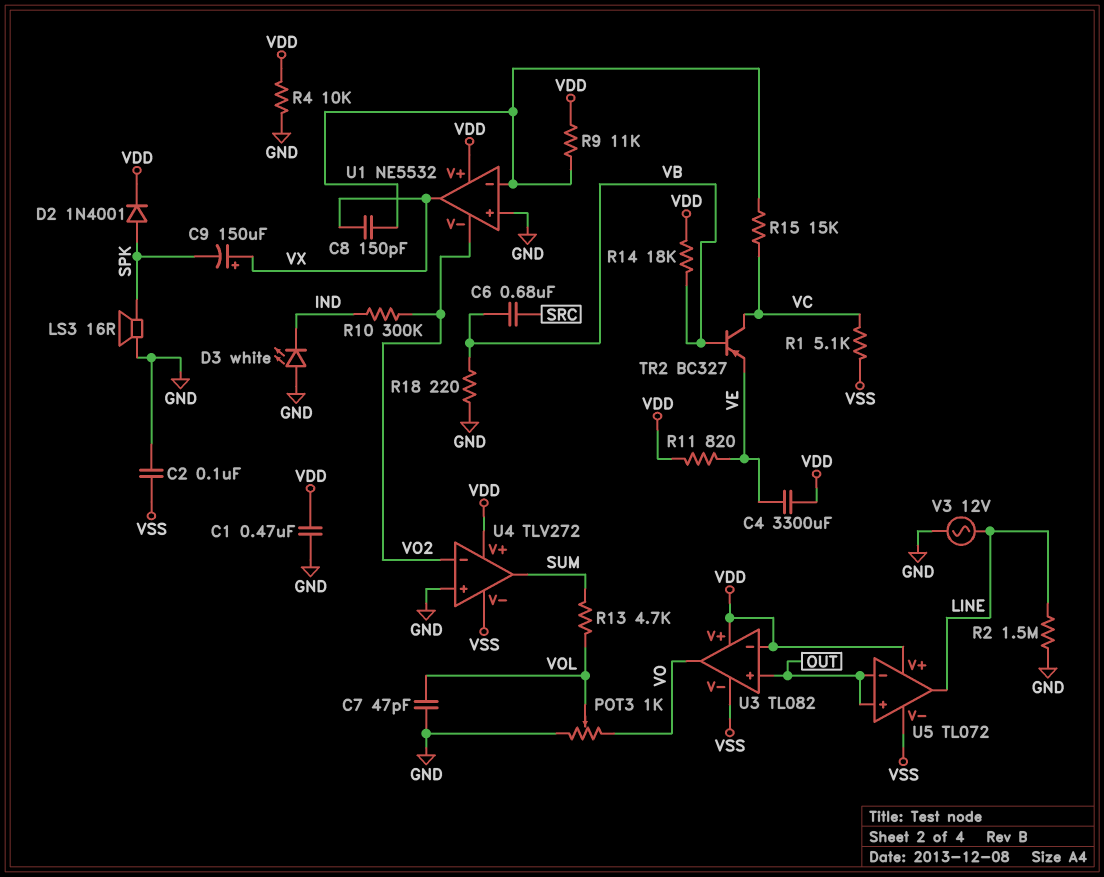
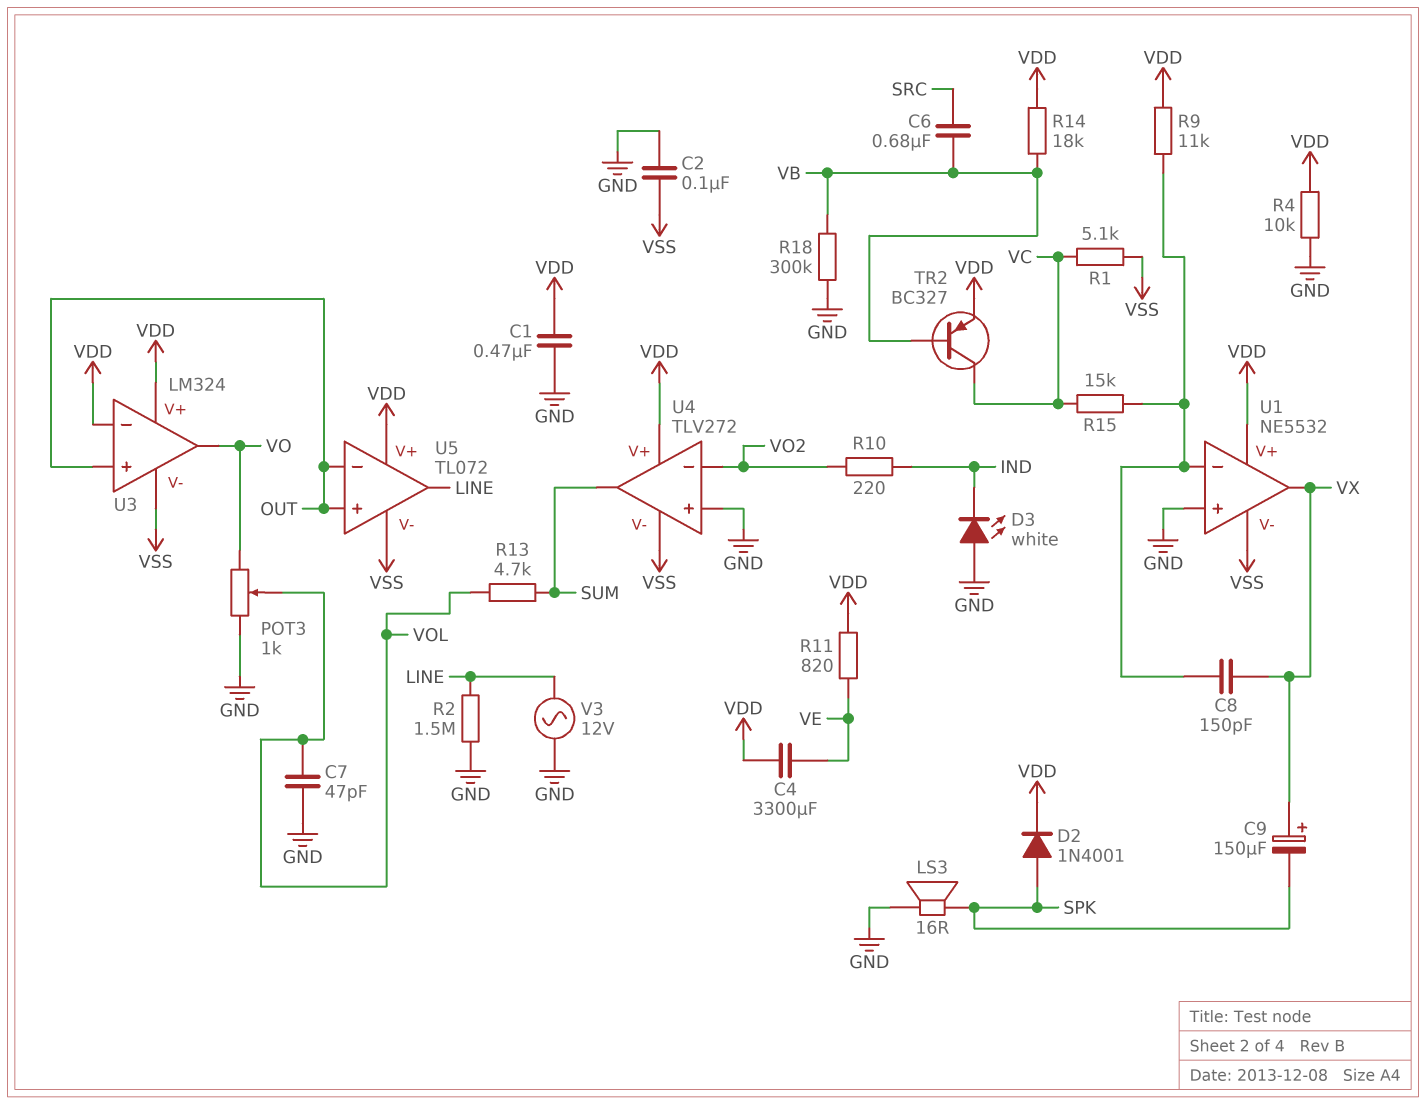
R10: 300k (IND, VO2) -> 220 (IND, VO2)
R18: 220 (GND, VB) -> 300k (GND, VB)
TR2: PNP BC327 (B VB, C VC, E VE) -> PNP BC327 (B VB, C VC, E VDD)
U1 pin V-: VO2 -> VSS
U3: TL082 -> LM324

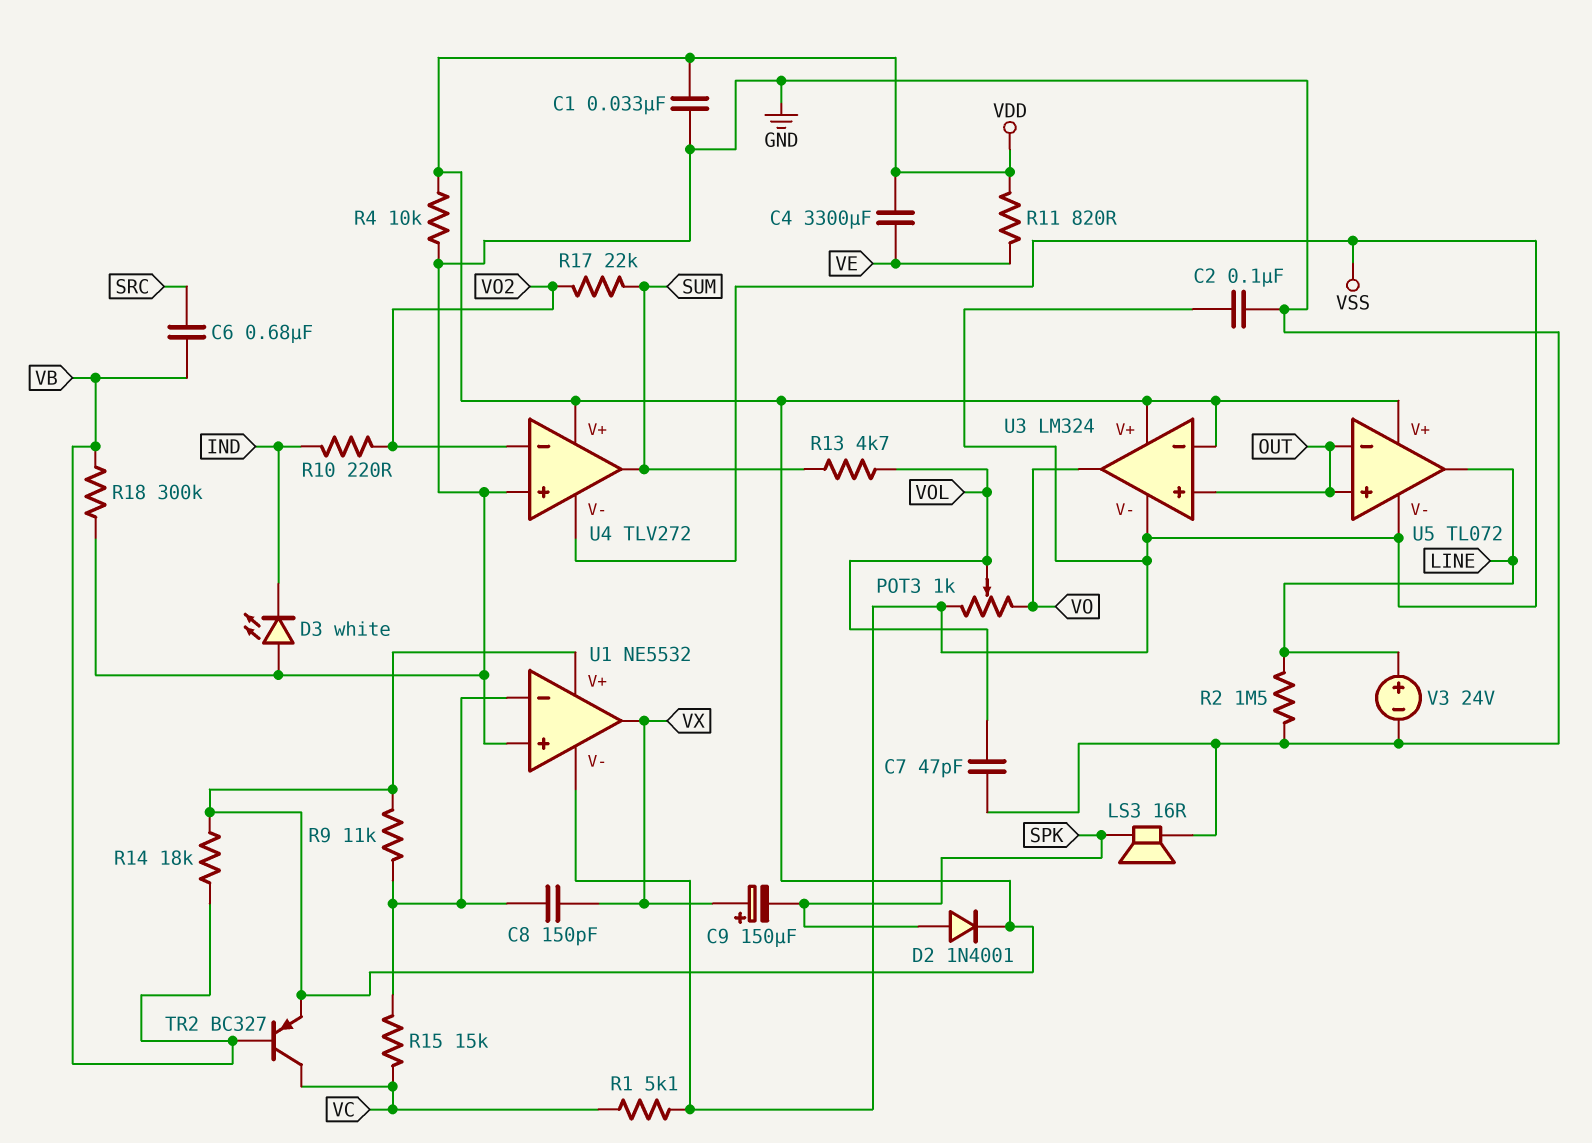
C1: 470nF (GND, VDD) -> 33nF (GND, VDD)
POT3: 1k (GND, VO, wiper VOL) -> 1k (VO, VSS, wiper VOL)
R17: none -> 22k (SUM, VO2)
V3: AC 12V (GND, LINE) -> 24V (plus LINE, minus GND)

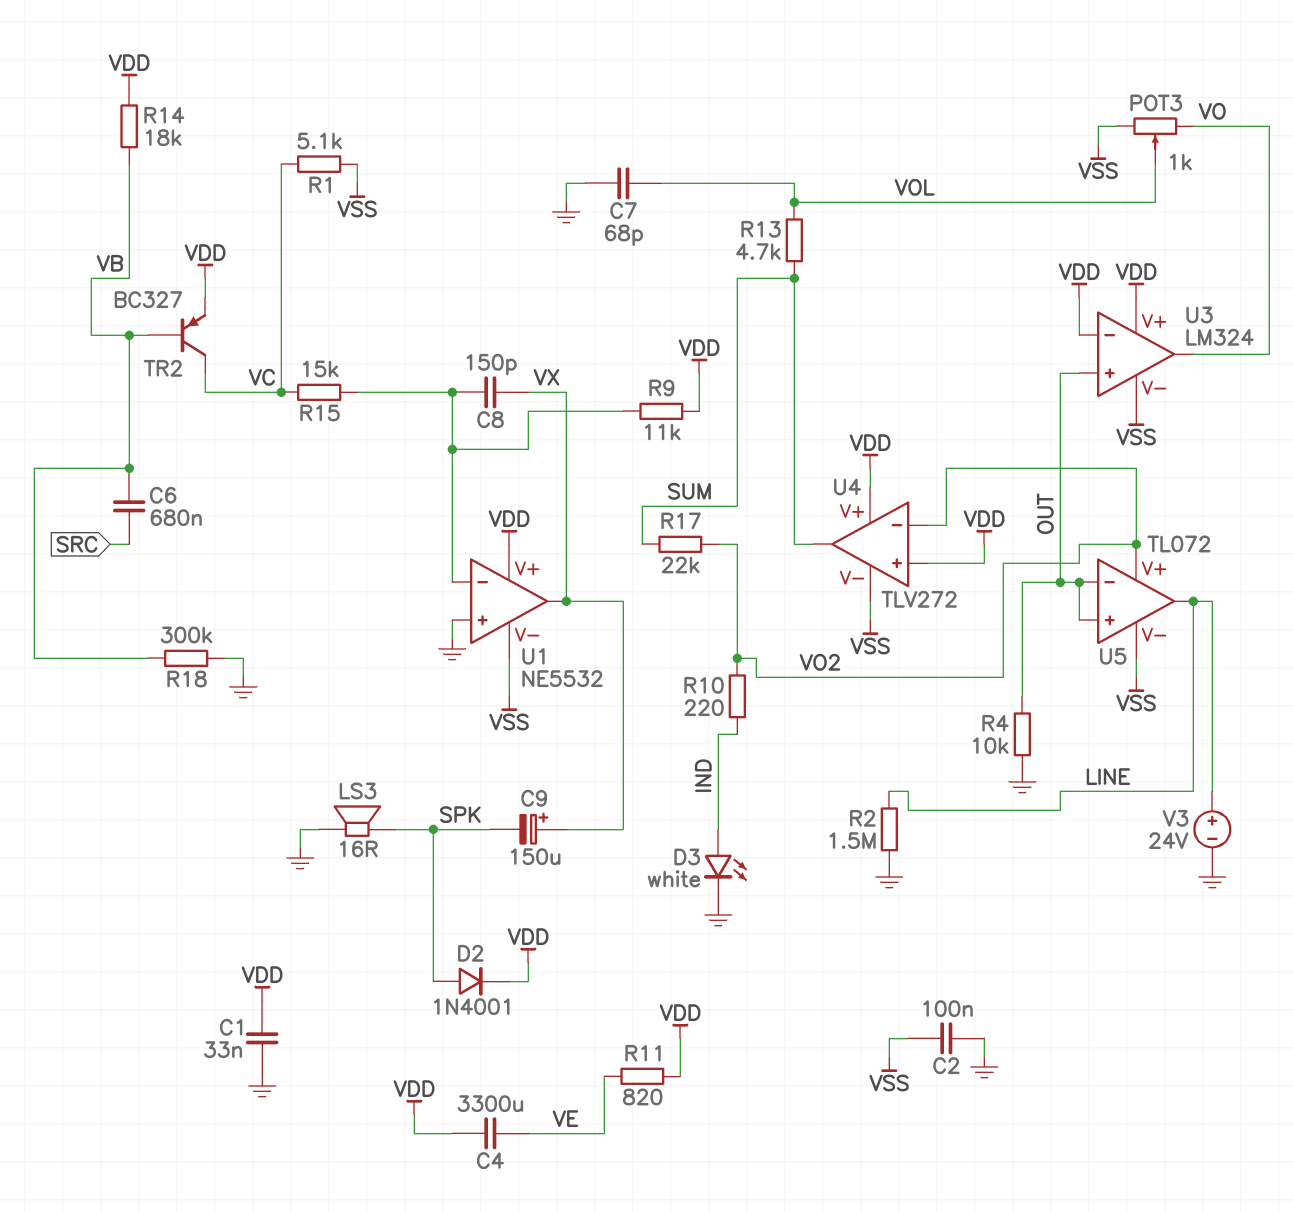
C7: 47pF (GND, VOL) -> 68pF (GND, VOL)
D3: LED white (A GND, K IND) -> LED white (A IND, K GND)
R4: 10k (GND, VDD) -> 10k (GND, OUT)
U4 pin in+: GND -> VDD
U5 pin V+: VDD -> VO2

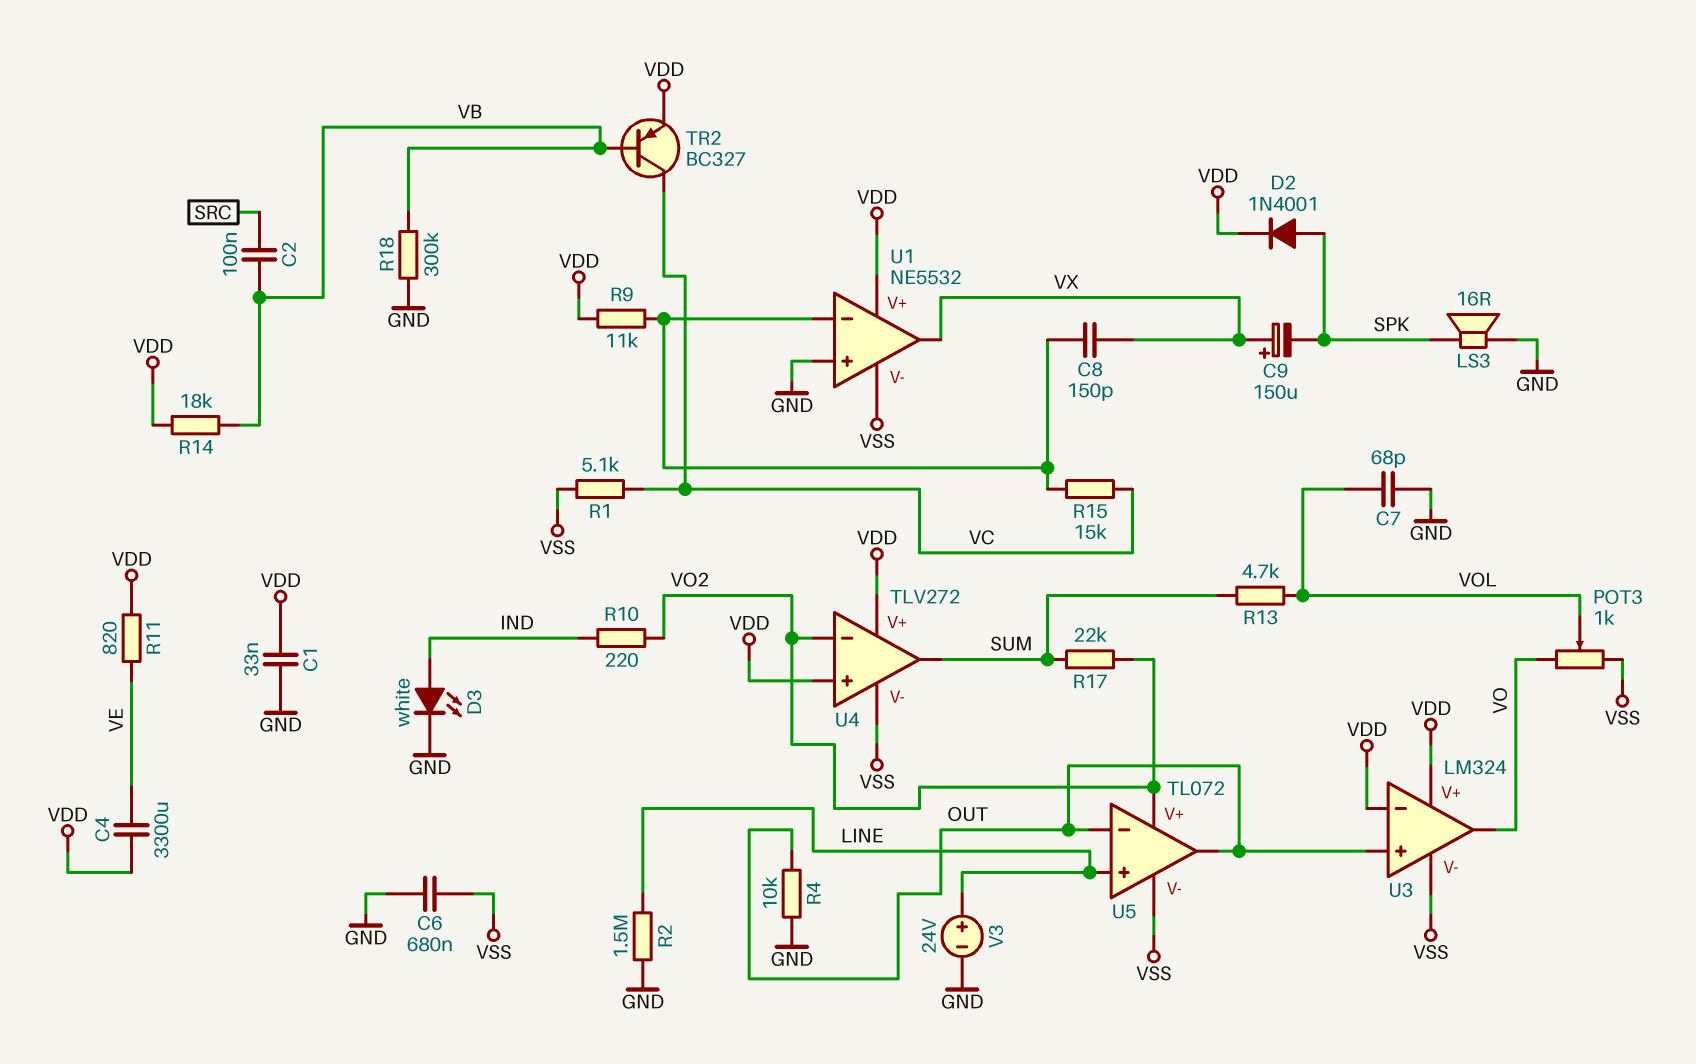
C2: 100nF (GND, VSS) -> 100nF (SRC, VB)
C6: 680nF (SRC, VB) -> 680nF (GND, VSS)
U5 pin in+: OUT -> LINE
U5 pin out: LINE -> OUT

